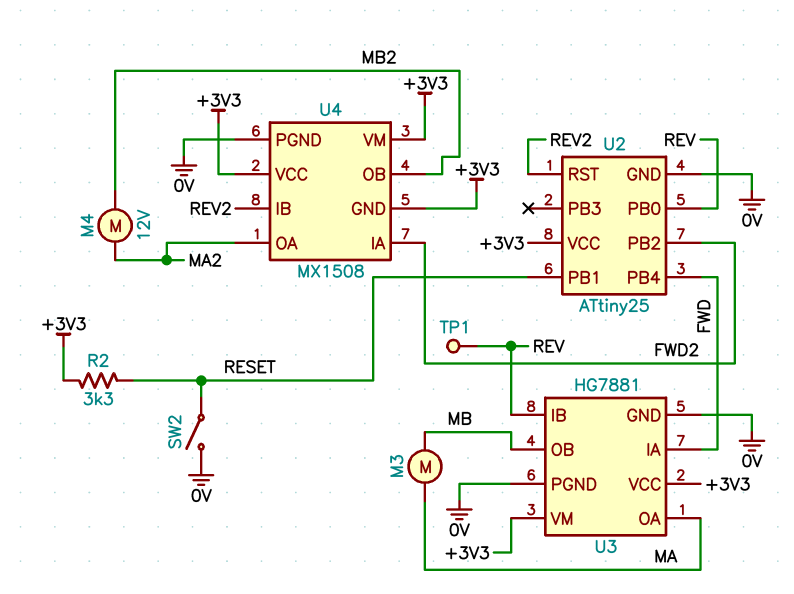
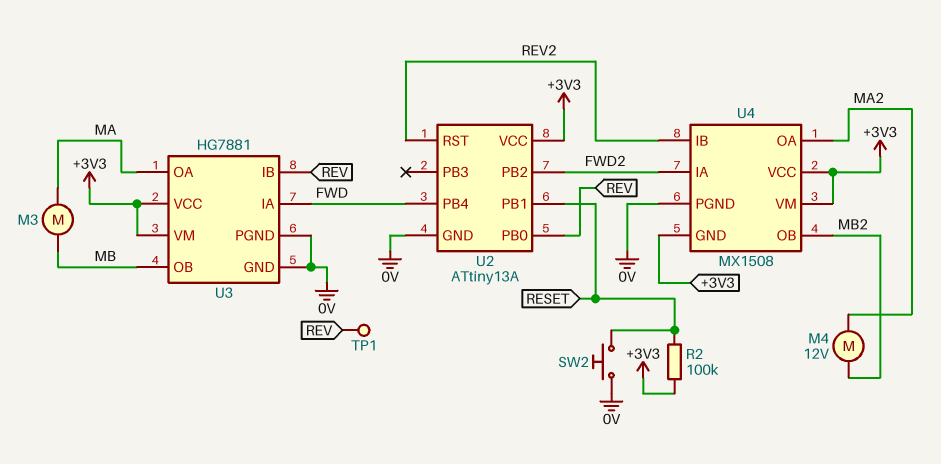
R2: 3.3k (+3V3, RESET) -> 100k (+3V3, RESET)
SW2: switch (0V, RESET) -> button (0V, RESET)
U2: ATtiny25 -> ATtiny13A

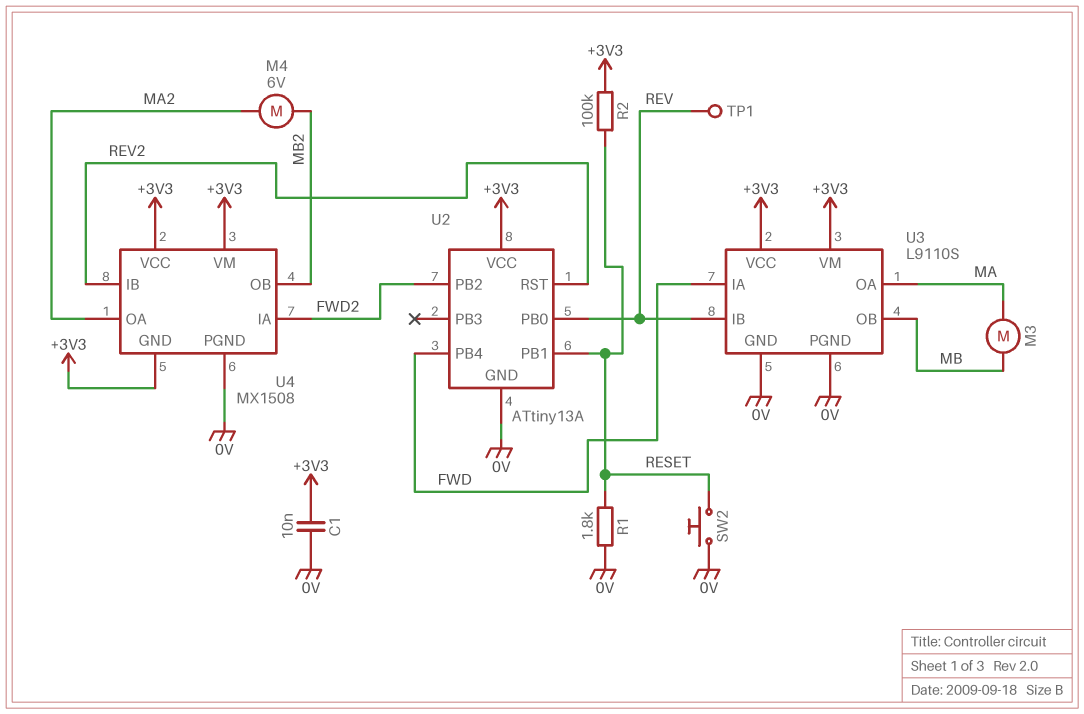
C1: none -> 10nF (+3V3, 0V)
M4: motor 12V (MA2, MB2) -> motor 6V (MA2, MB2)
R1: none -> 1.8k (0V, RESET)
U3: HG7881 -> L9110S

